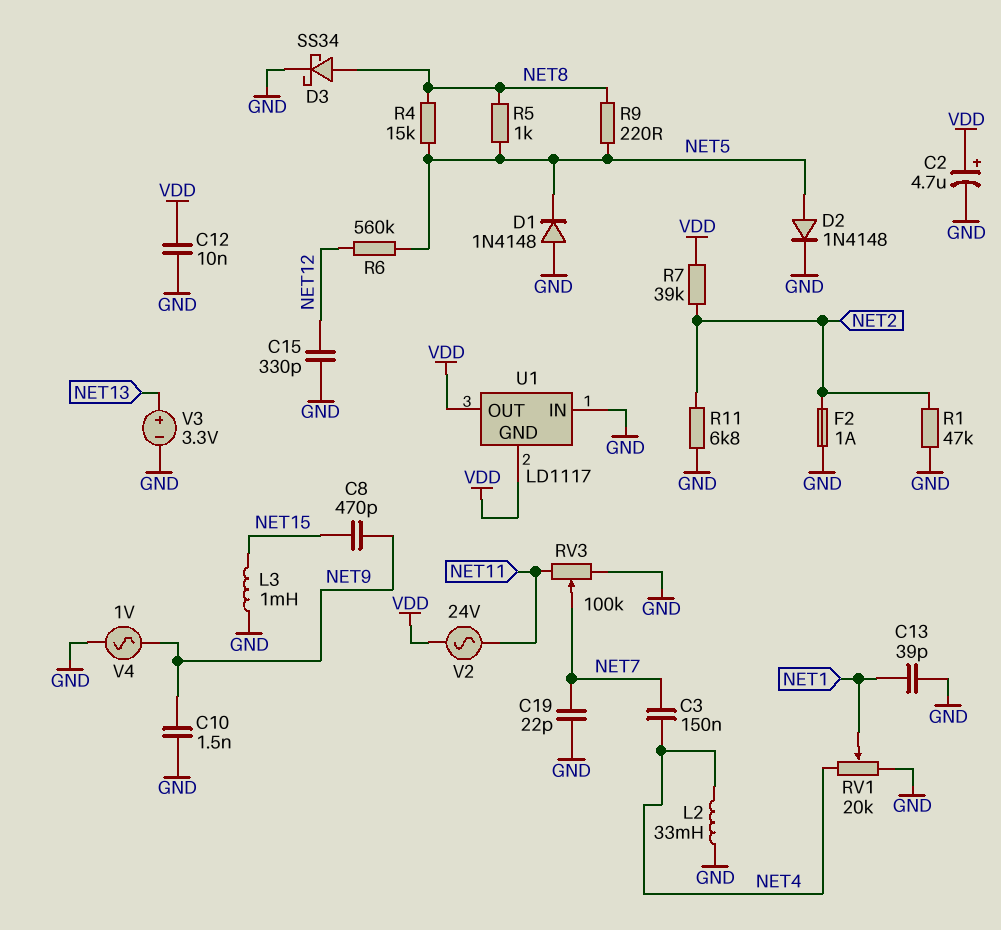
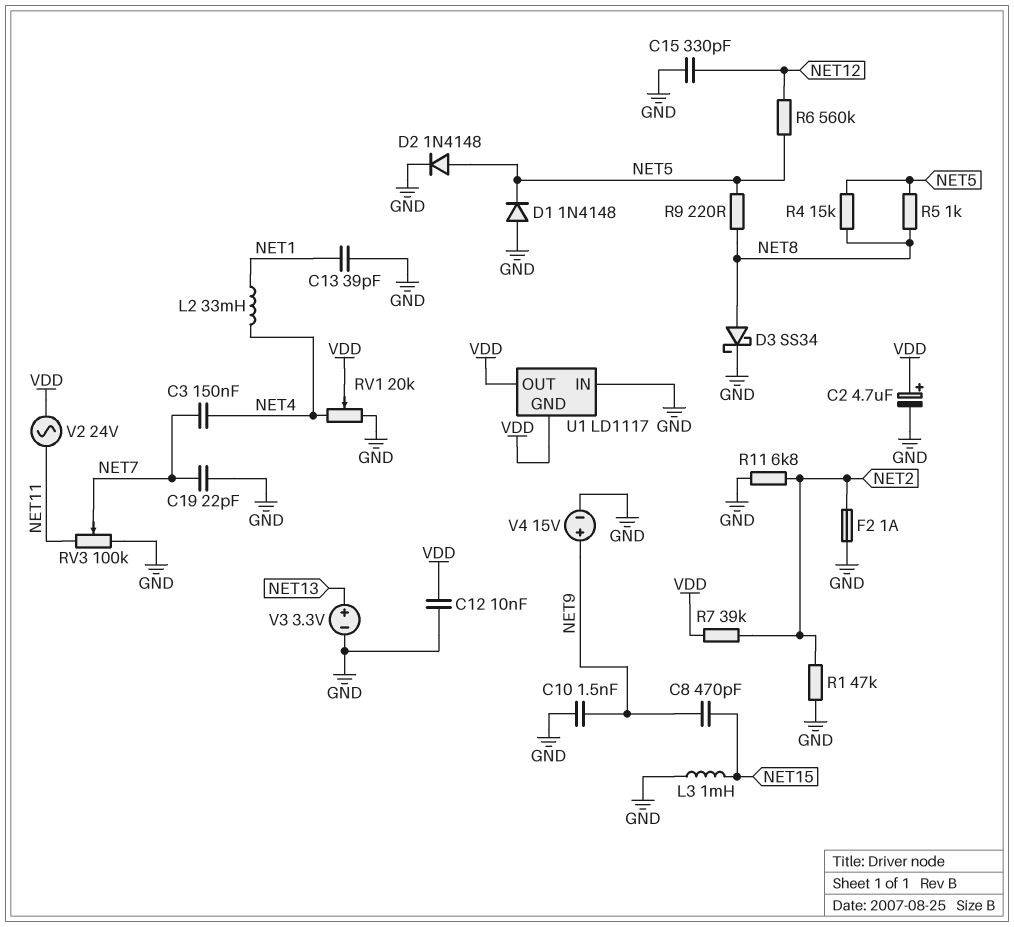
L2: 33mH (GND, NET4) -> 33mH (NET1, NET4)
RV1: 20k (GND, NET4, wiper NET1) -> 20k (GND, NET4, wiper VDD)
V4: AC 1V (GND, NET9) -> 15V (plus NET9, minus GND)

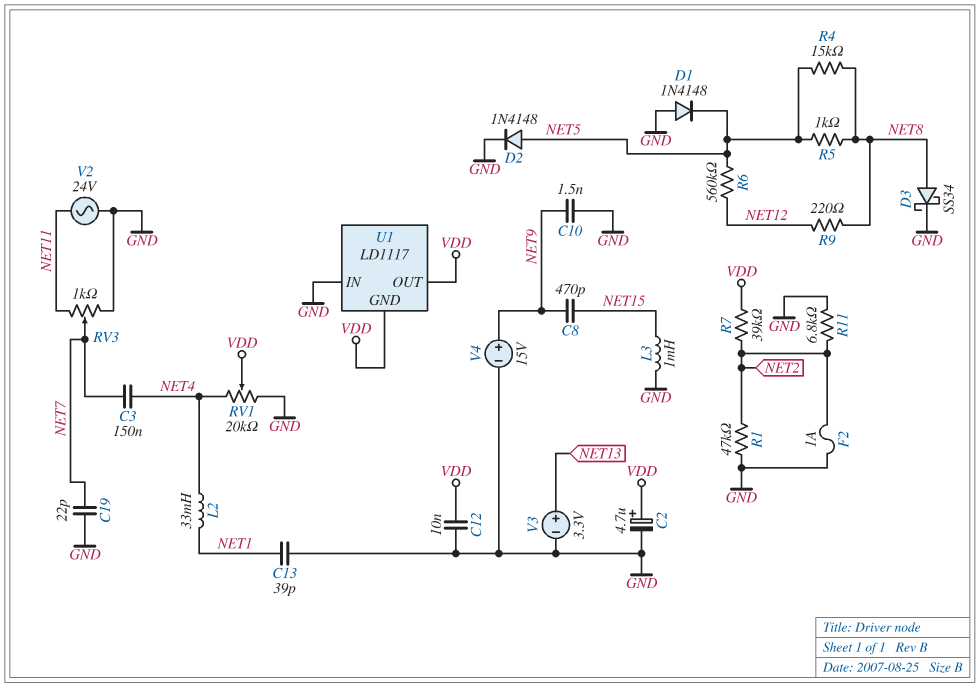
C15: 330pF (GND, NET12) -> none
R9: 220 (NET5, NET8) -> 220 (NET8, NET12)
RV3: 100k (GND, NET11, wiper NET7) -> 1k (GND, NET11, wiper NET7)
V2: AC 24V (NET11, VDD) -> AC 24V (GND, NET11)

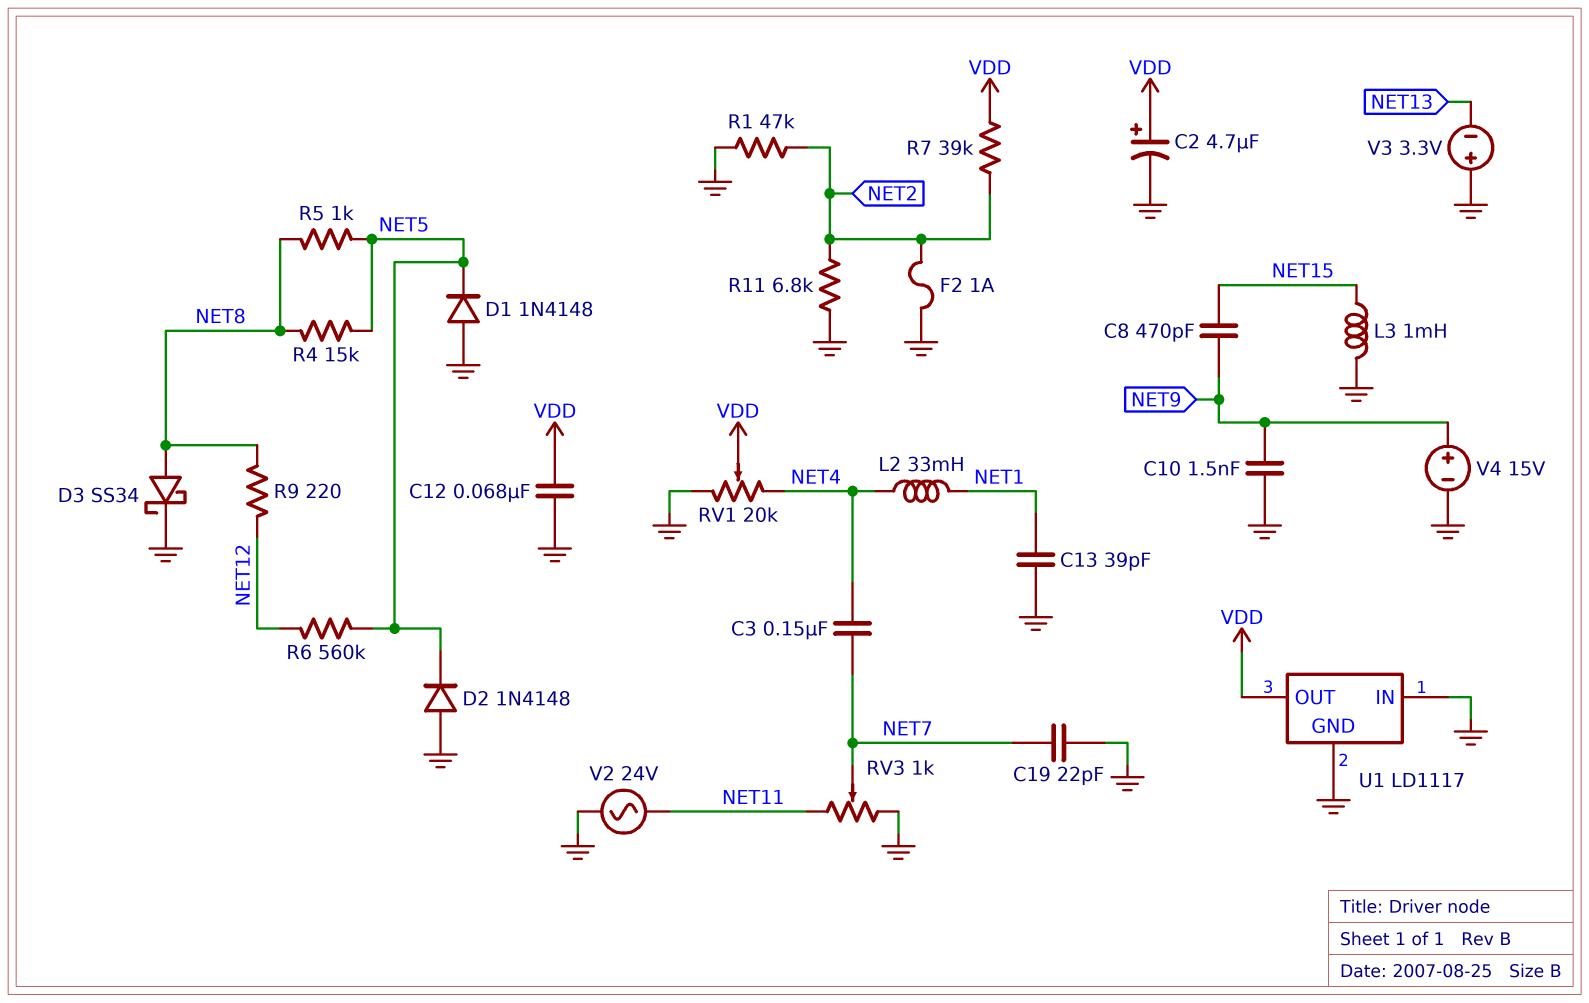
C12: 10nF (GND, VDD) -> 68nF (GND, VDD)
D2: diode 1N4148 (A NET5, K GND) -> diode 1N4148 (A GND, K NET5)
U1 pin GND: VDD -> GND
V3: 3.3V (plus NET13, minus GND) -> 3.3V (plus GND, minus NET13)

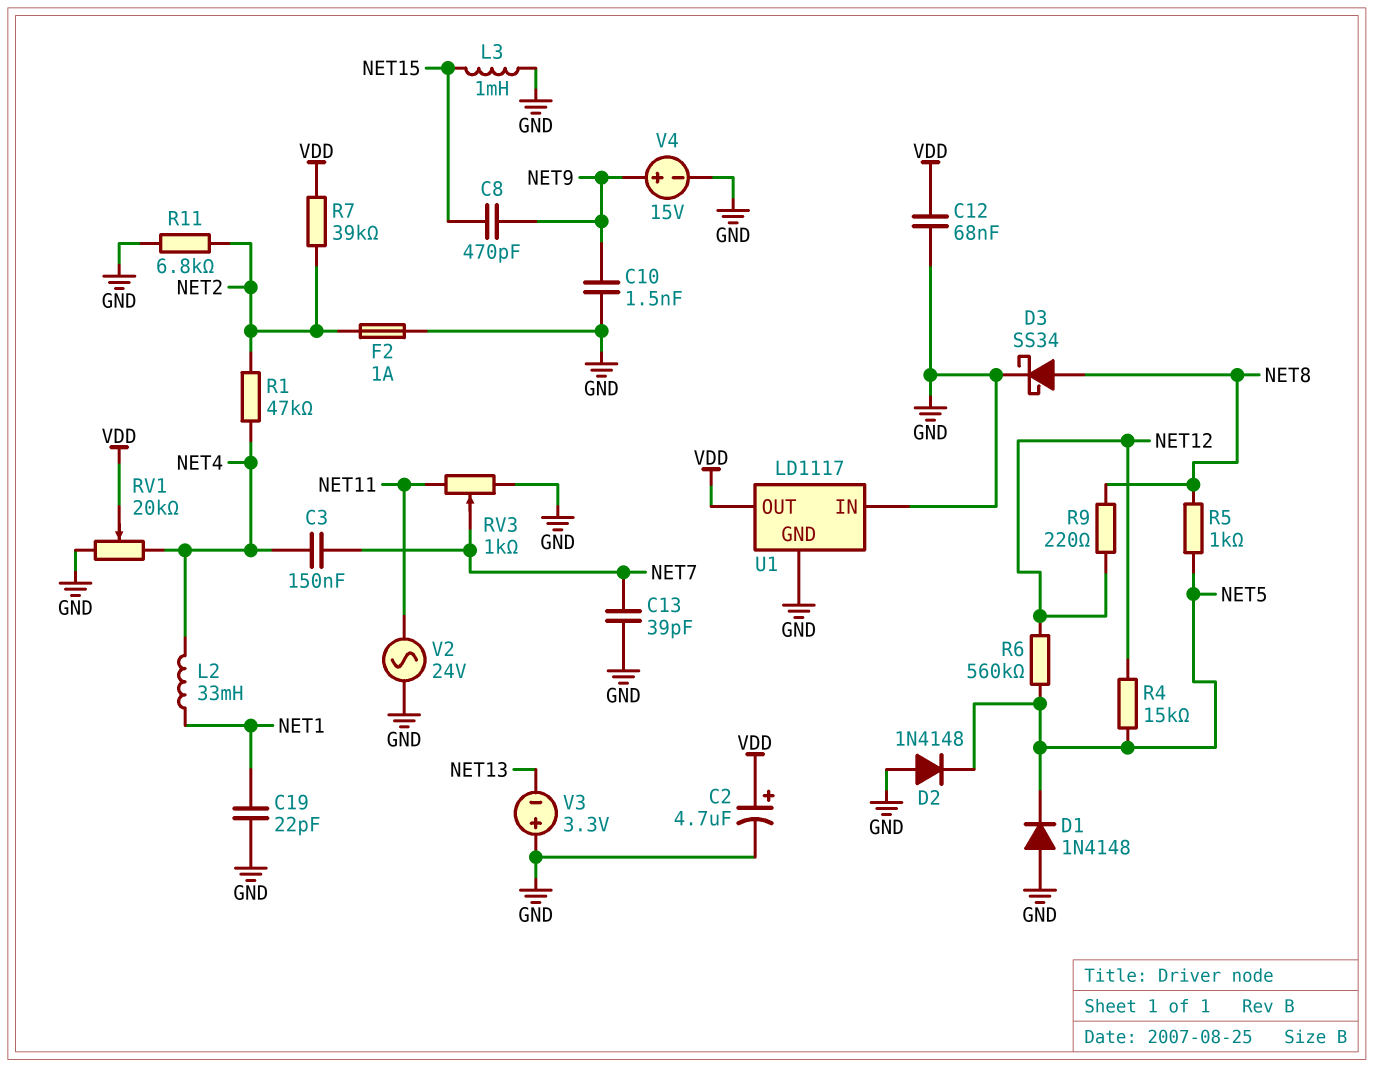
C13: 39pF (GND, NET1) -> 39pF (GND, NET7)
C19: 22pF (GND, NET7) -> 22pF (GND, NET1)
R1: 47k (GND, NET2) -> 47k (NET2, NET4)
R4: 15k (NET5, NET8) -> 15k (NET5, NET12)

